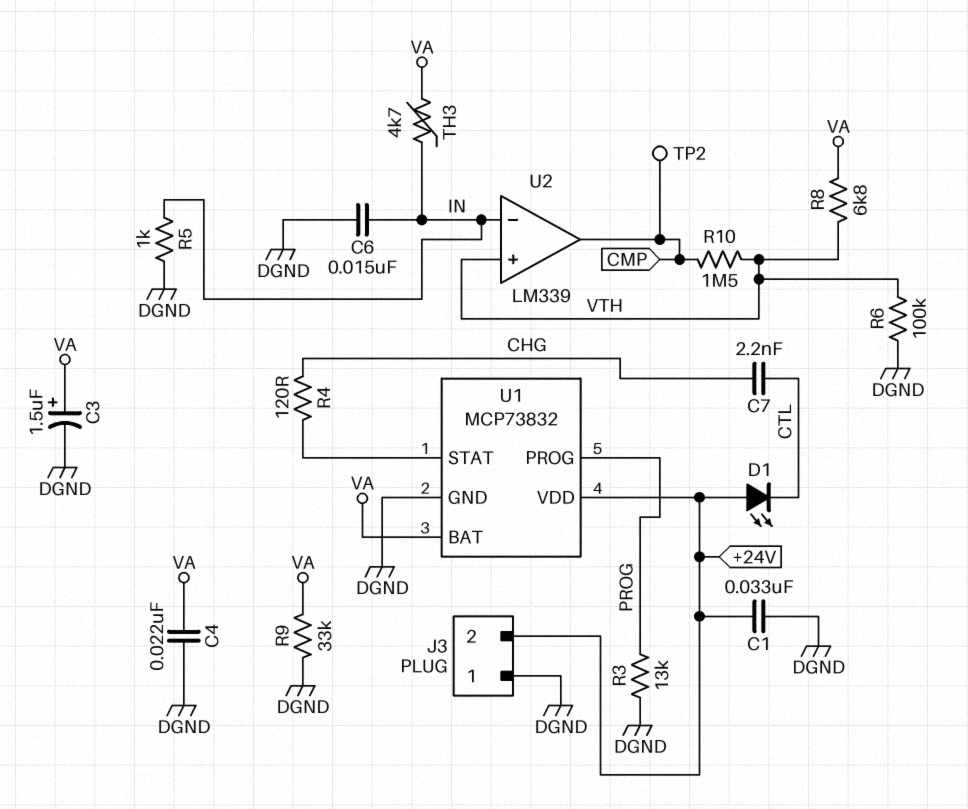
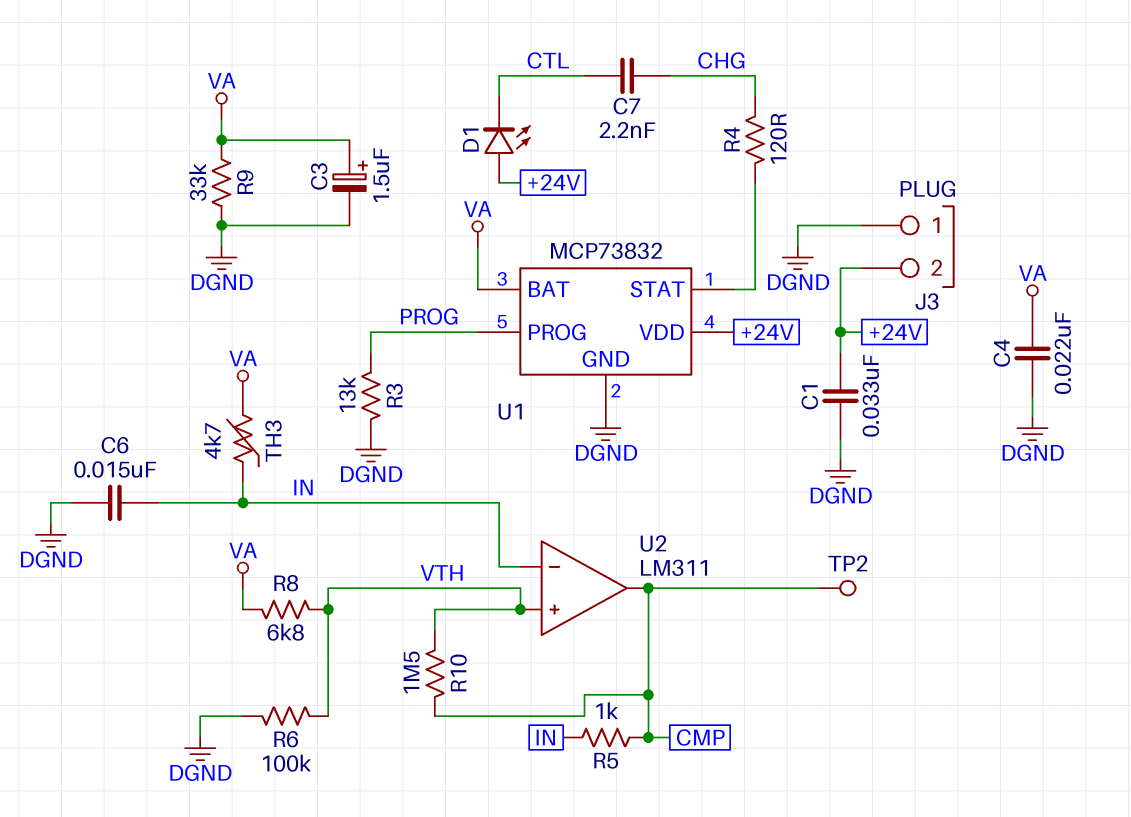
R5: 1k (DGND, IN) -> 1k (CMP, IN)
U2: LM339 -> LM311

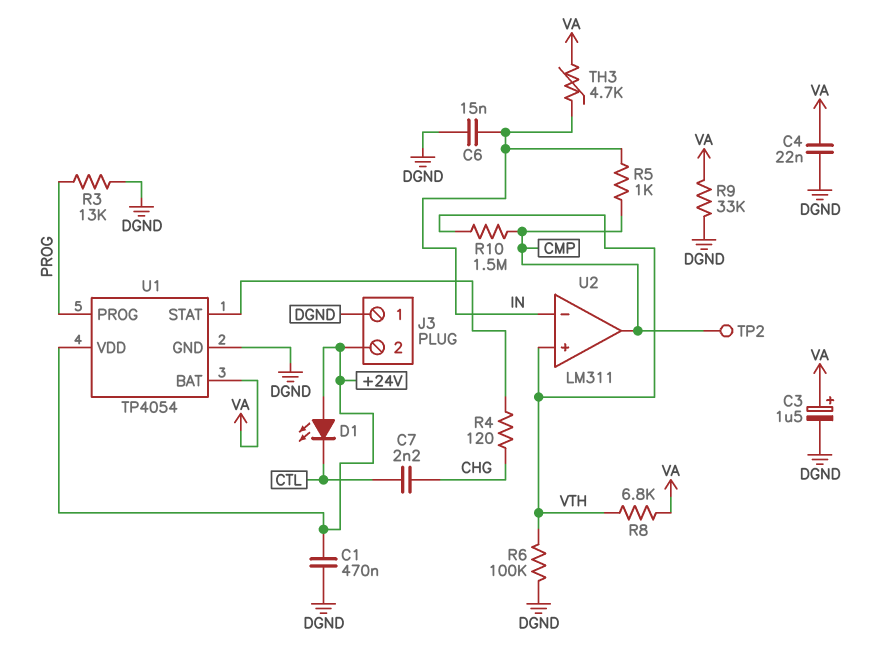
C1: 33nF (+24V, DGND) -> 470nF (+24V, DGND)
U1: MCP73832 -> TP4054

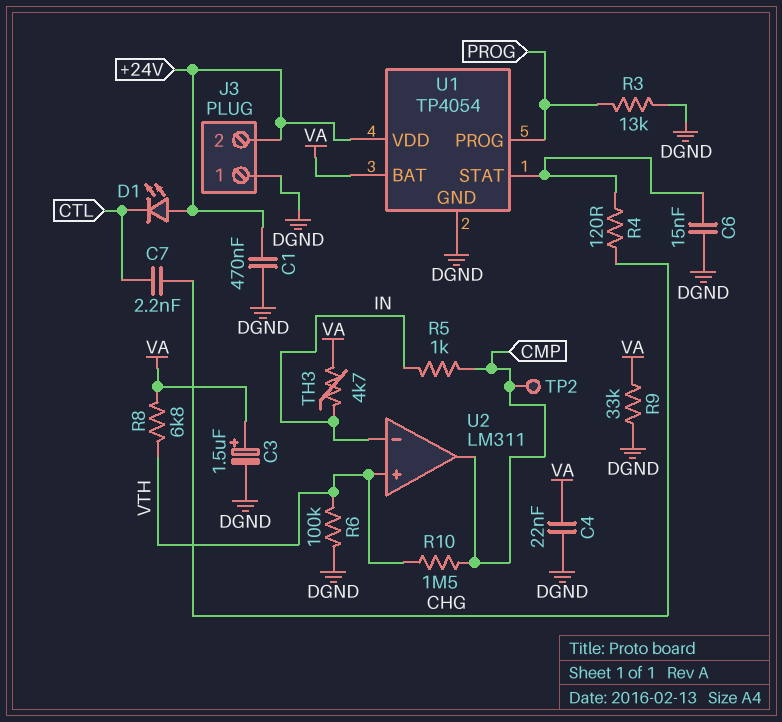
C6: 15nF (DGND, IN) -> 15nF (DGND, U1/STAT)

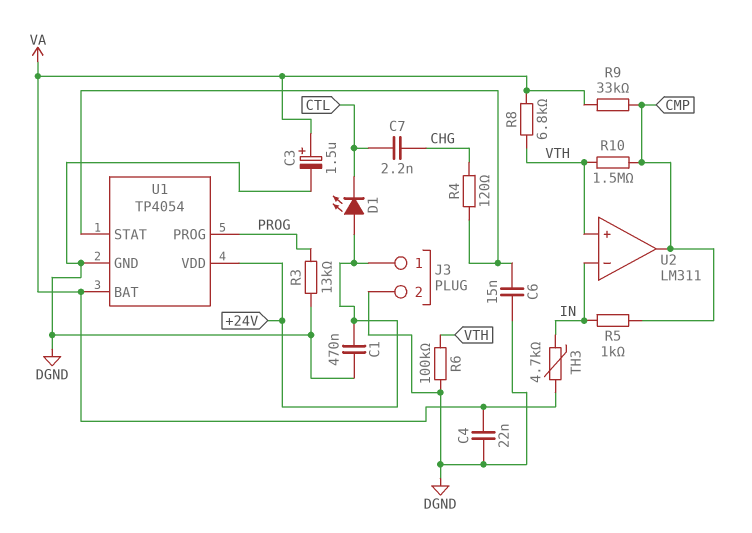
J3 pin 1: DGND -> +24V
J3 pin 2: +24V -> DGND
R9: 33k (DGND, VA) -> 33k (CMP, VA)
TP2: test point (CMP) -> none

